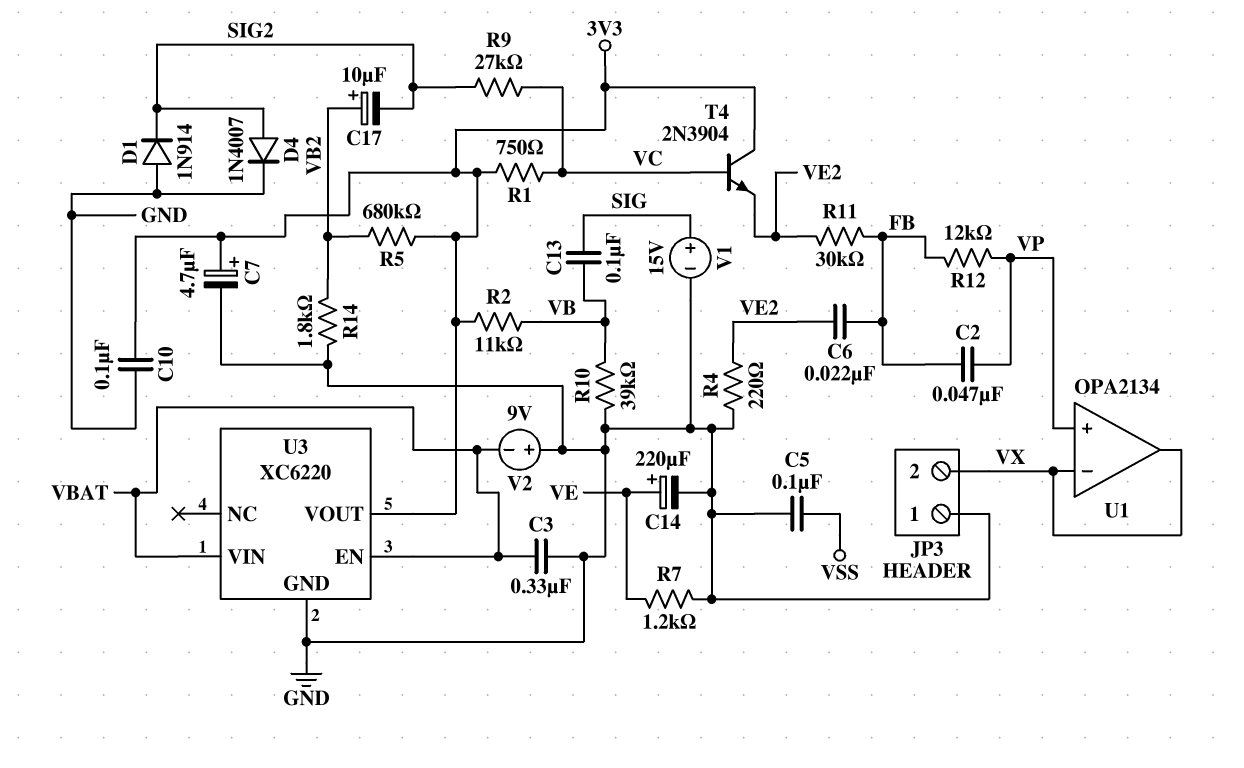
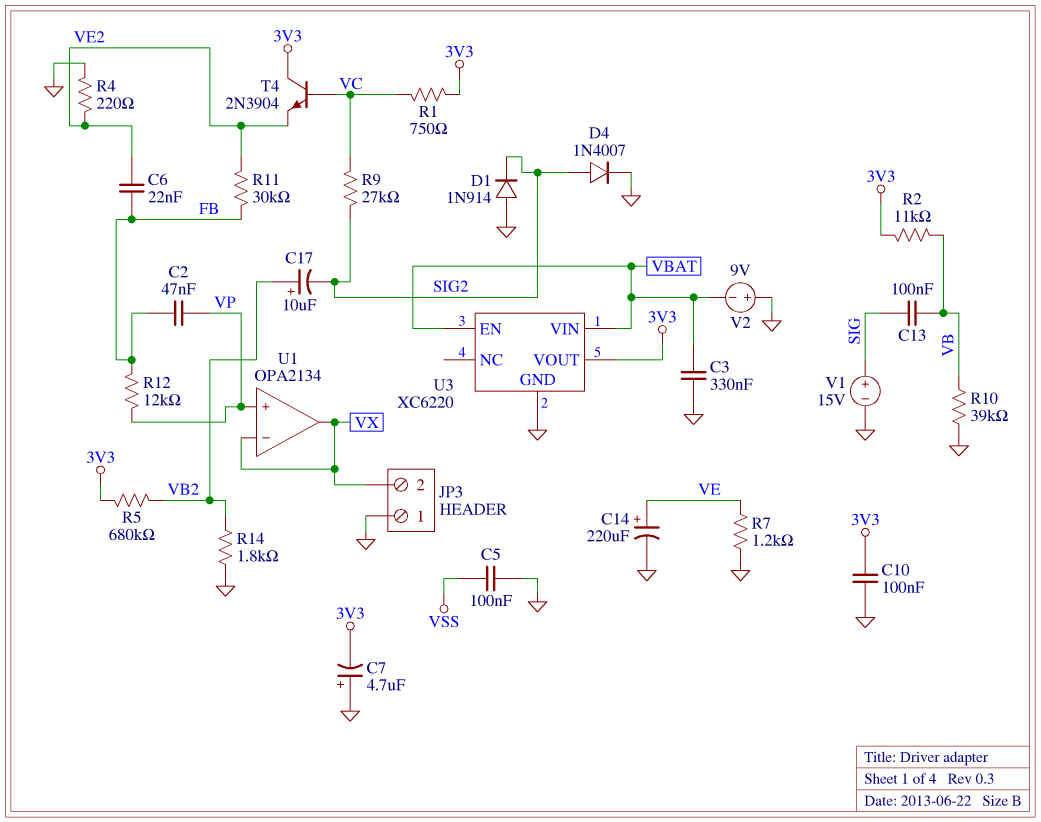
C7: 4.7uF (plus 3V3, minus GND) -> 4.7uF (plus GND, minus 3V3)

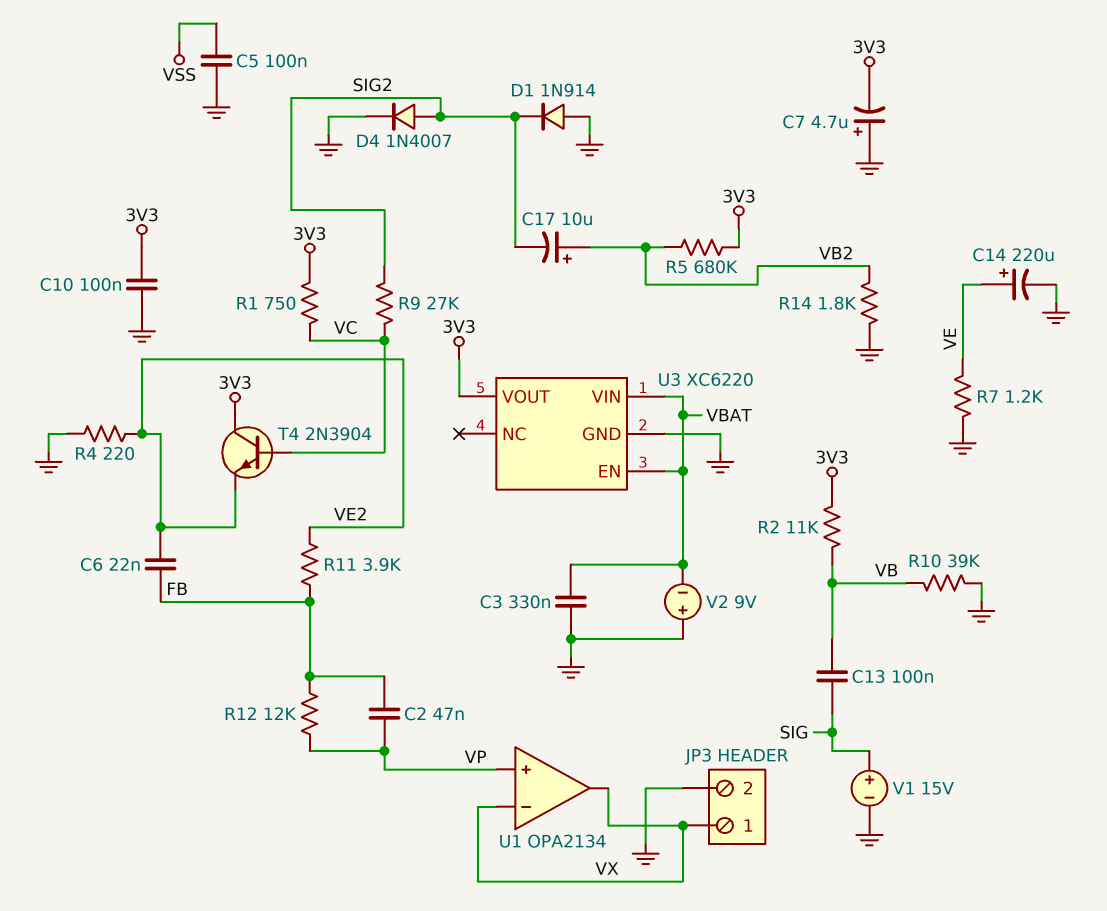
JP3 pin 1: GND -> VX
JP3 pin 2: VX -> GND
R11: 30k (FB, VE2) -> 3.9k (FB, VE2)

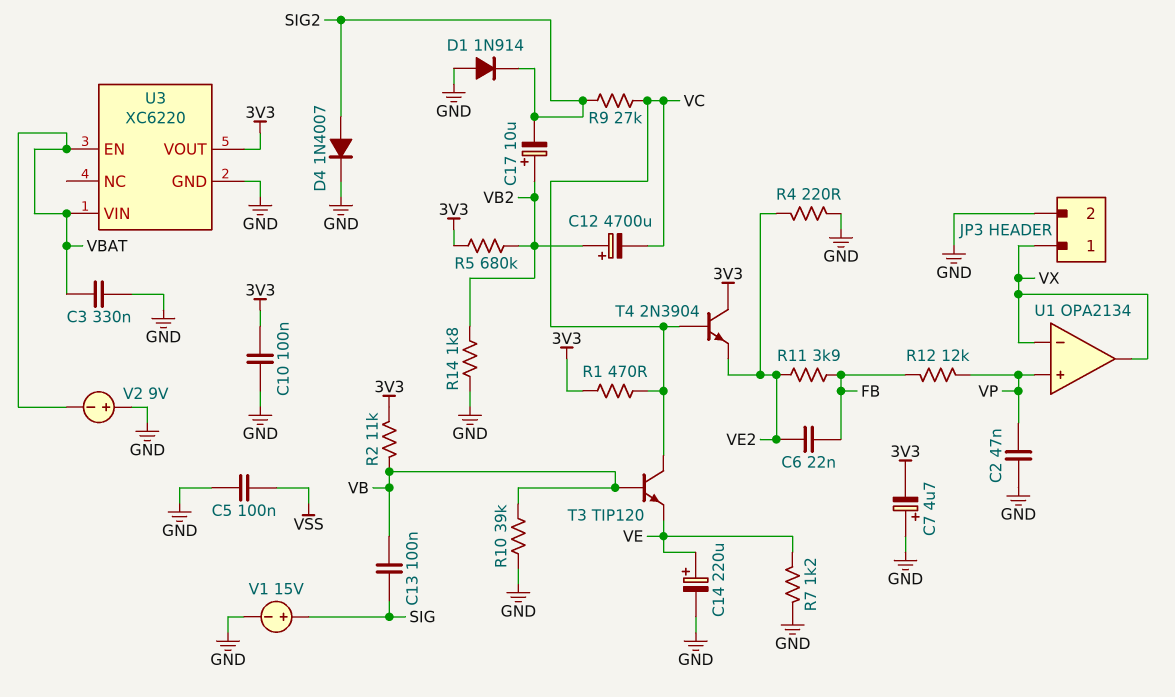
C2: 47nF (FB, VP) -> 47nF (GND, VP)
C12: none -> 4700uF (plus VB2, minus VC)
R1: 750 (3V3, VC) -> 470 (3V3, VC)
T3: none -> NPN TIP120 (B VB, C VC, E VE)

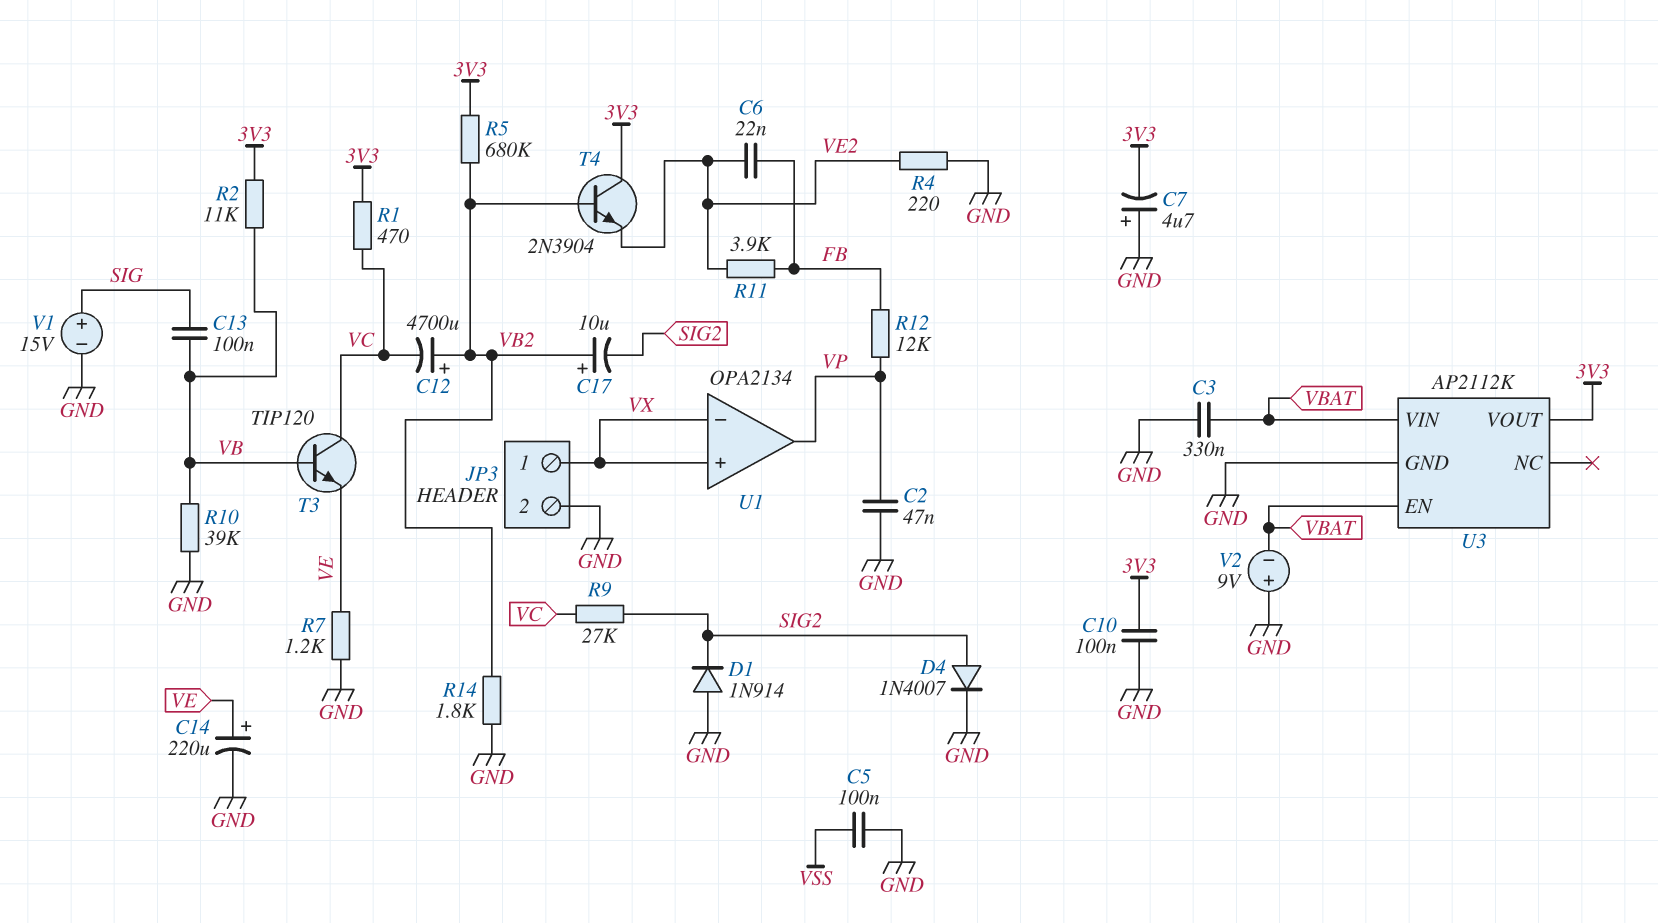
T4: NPN 2N3904 (B VC, C 3V3, E VE2) -> NPN 2N3904 (B VB2, C 3V3, E VE2)
U1 pin in+: VP -> VX
U1 pin out: VX -> VP
U3: XC6220 -> AP2112K

